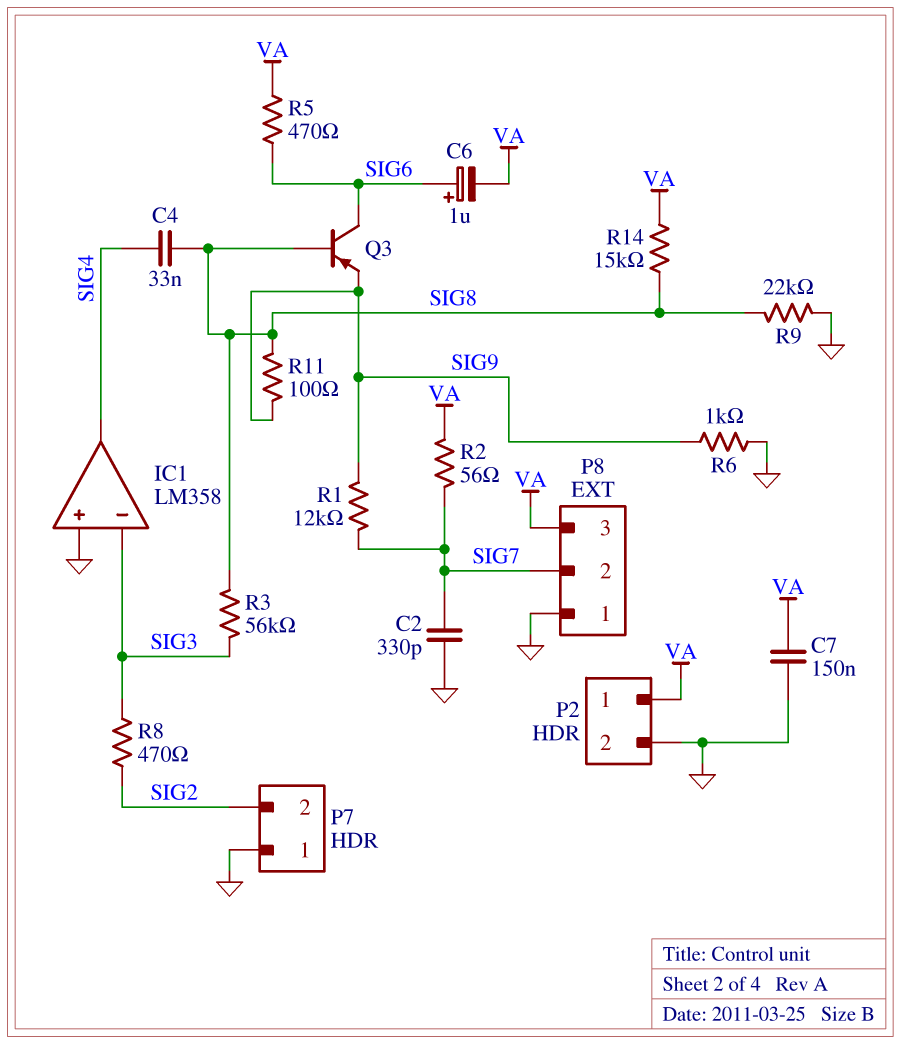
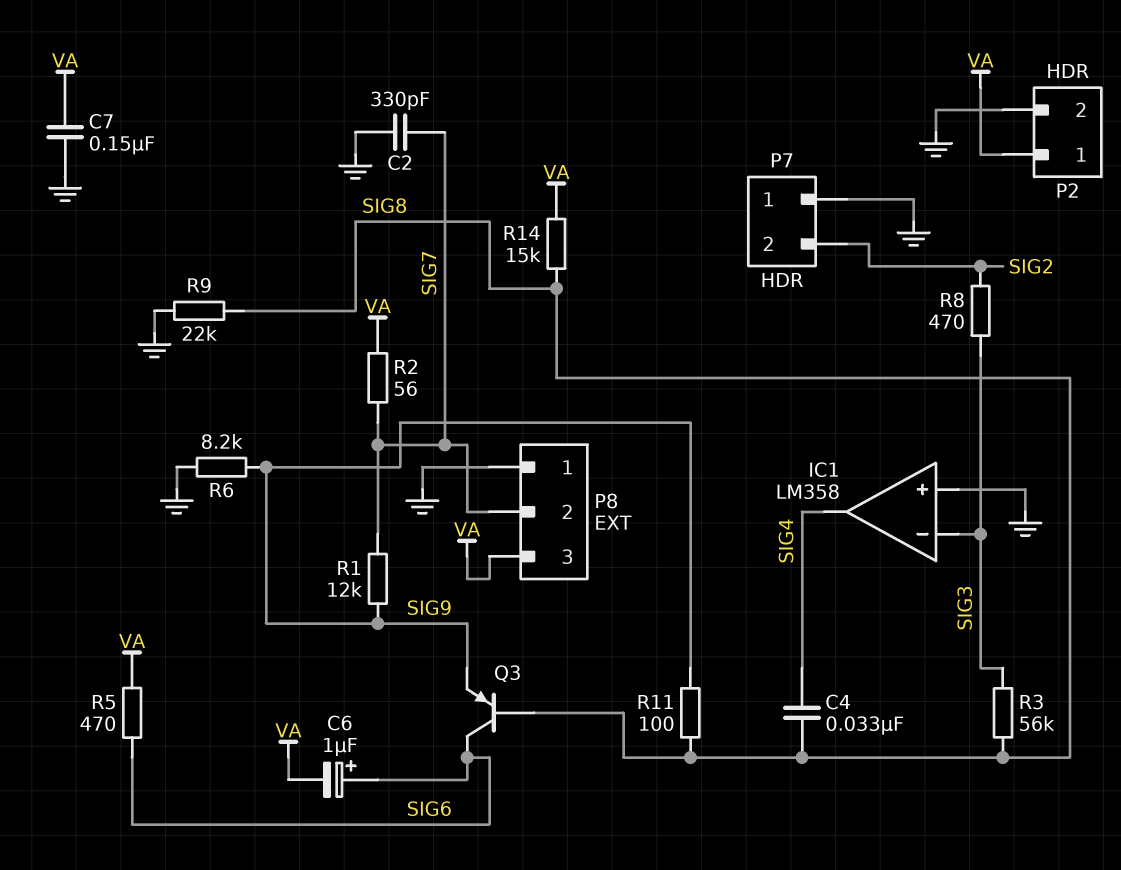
R6: 1k (GND, SIG9) -> 8.2k (GND, SIG9)

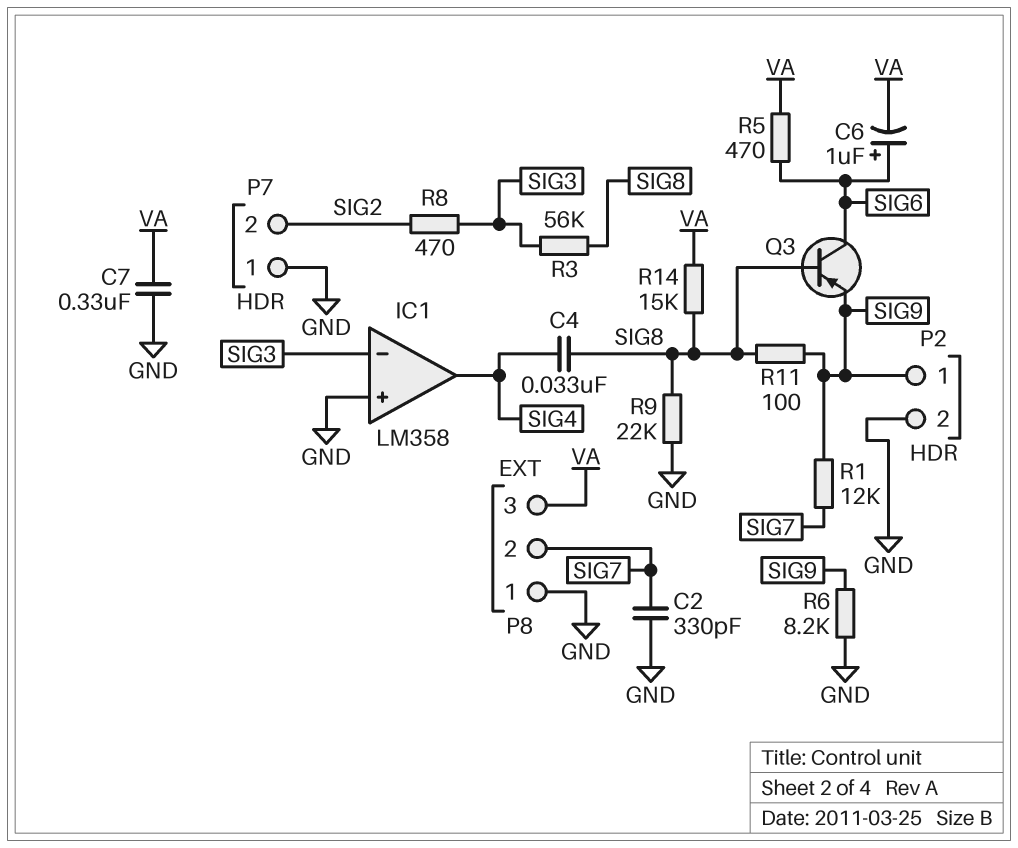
C7: 150nF (GND, VA) -> 330nF (GND, VA)
P2 pin 1: VA -> SIG9
R2: 56 (SIG7, VA) -> none

